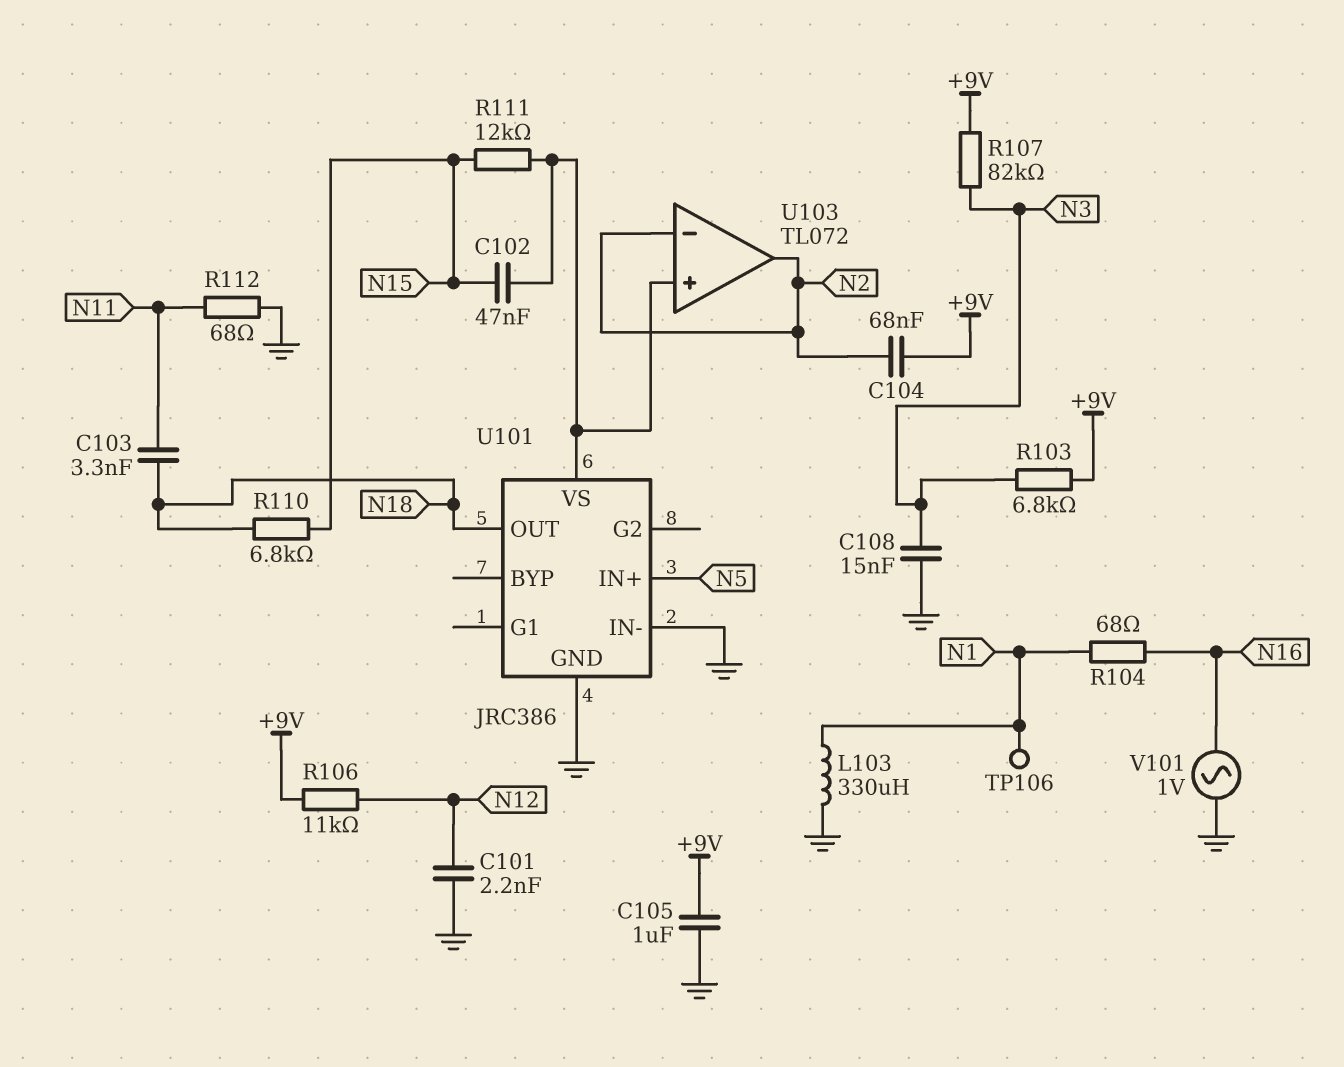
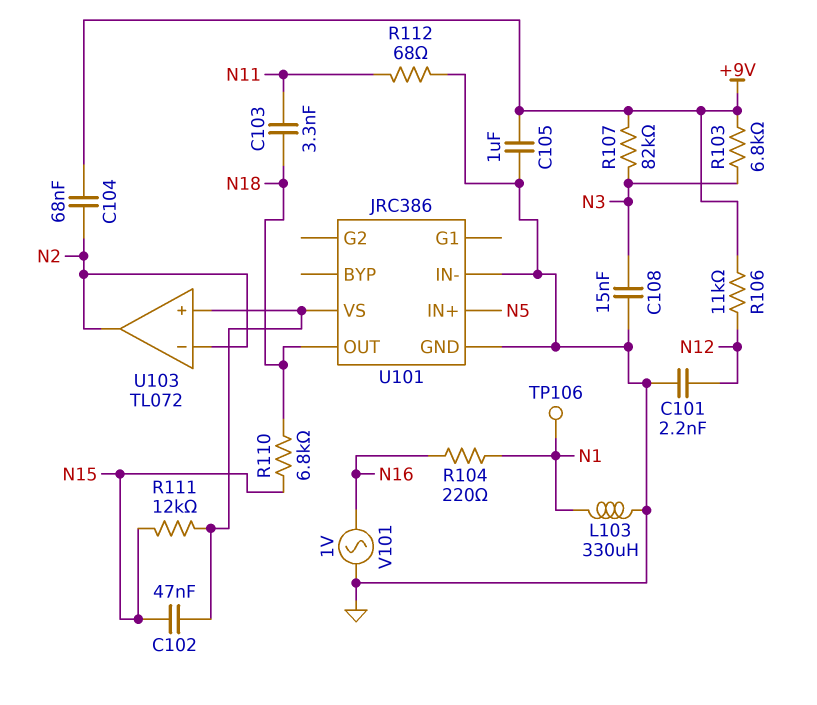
R104: 68 (N1, N16) -> 220 (N1, N16)

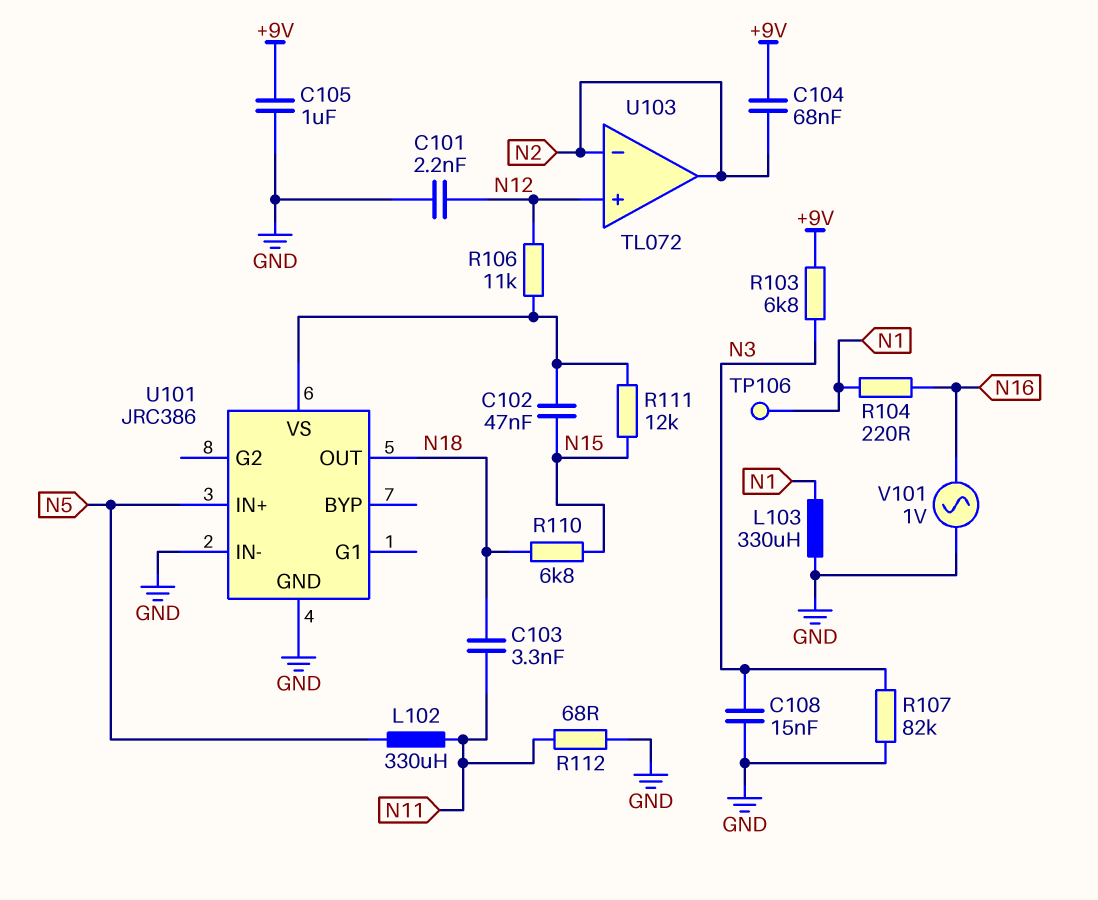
L102: none -> 330uH (N5, N11)
R106: 11k (+9V, N12) -> 11k (N12, U101/VS)
R107: 82k (+9V, N3) -> 82k (GND, N3)
U103 pin in+: U101/VS -> N12

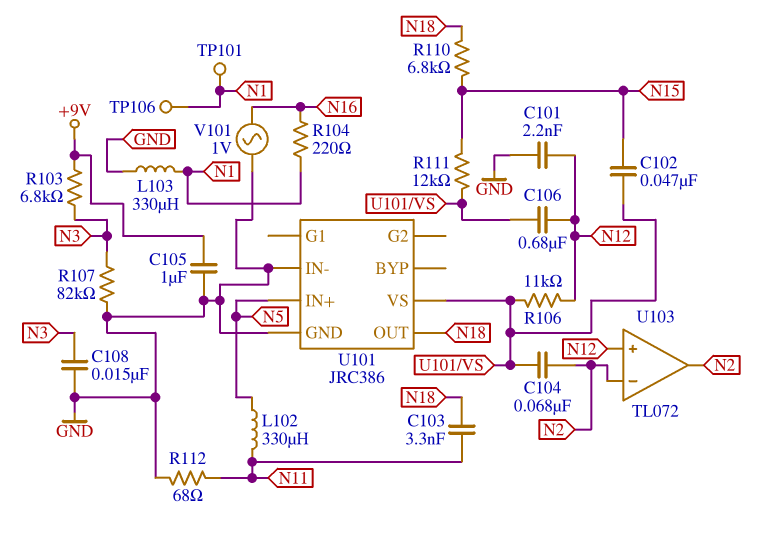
C104: 68nF (+9V, N2) -> 68nF (N2, U101/VS)
C106: none -> 680nF (N12, U101/VS)
TP101: none -> test point (N1)

